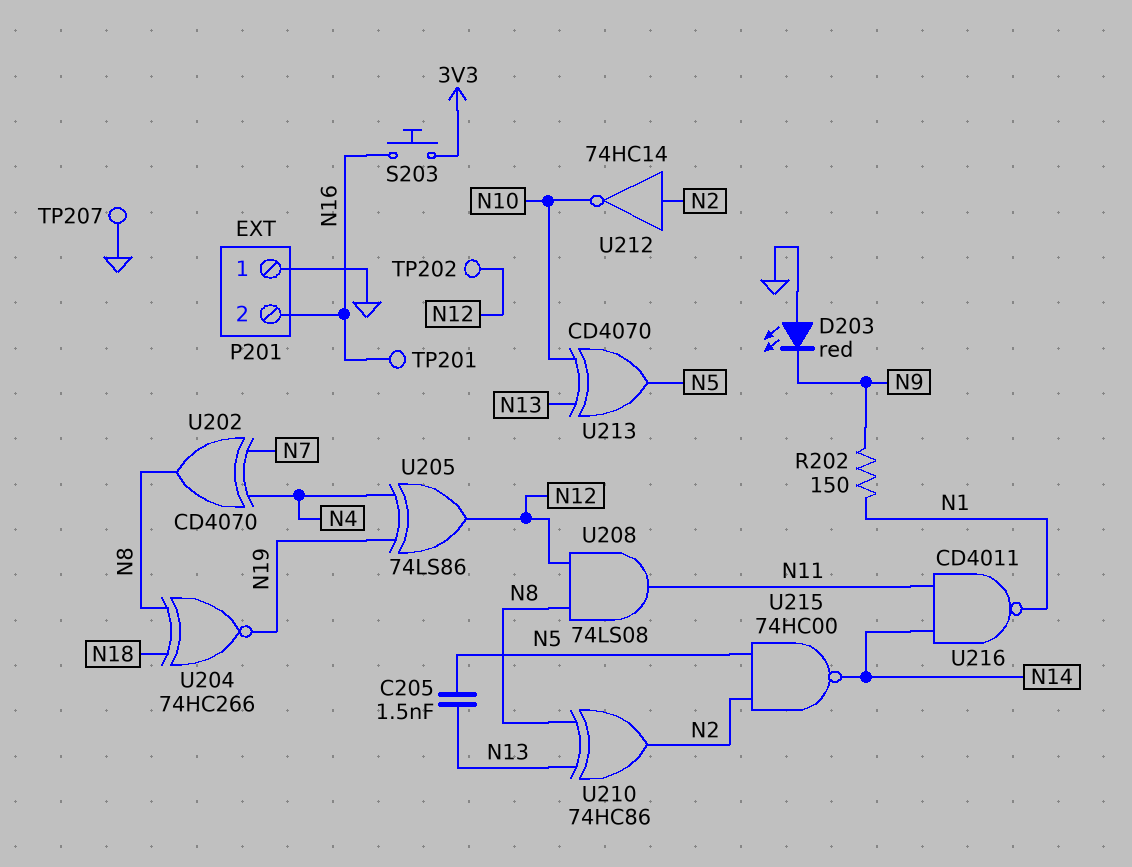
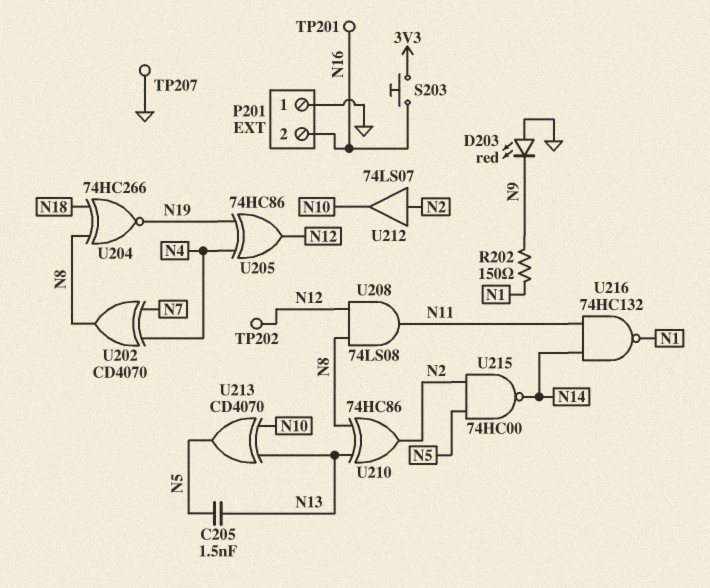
U205: XOR 74LS86 (in N4, in N19, out N12) -> XOR 74HC86 (in N4, in N19, out N12)
U212: NOT 74HC14 (in N2, out N10) -> buffer 74LS07 (in N2, out N10)
U216: NAND CD4011 (in N11, in N14, out N1) -> NAND 74HC132 (in N11, in N14, out N1)

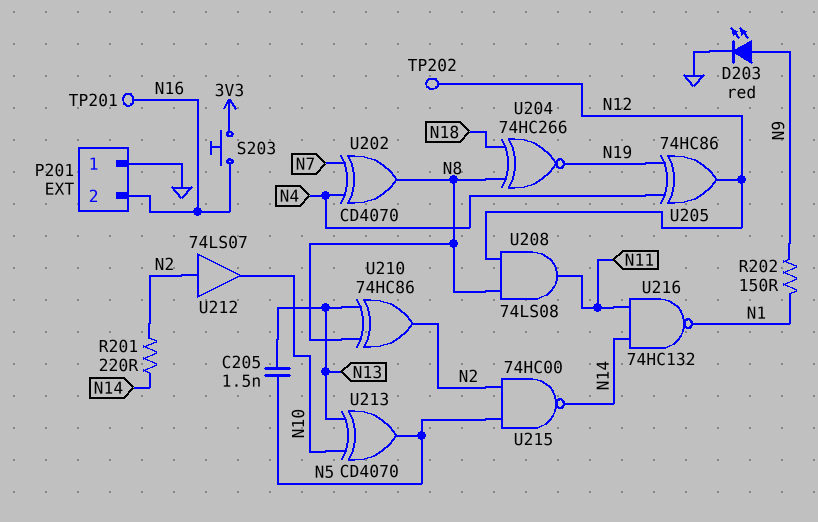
D203: LED red (A GND, K N9) -> LED red (A N9, K GND)
R201: none -> 220 (N2, N14)
TP207: test point (GND) -> none

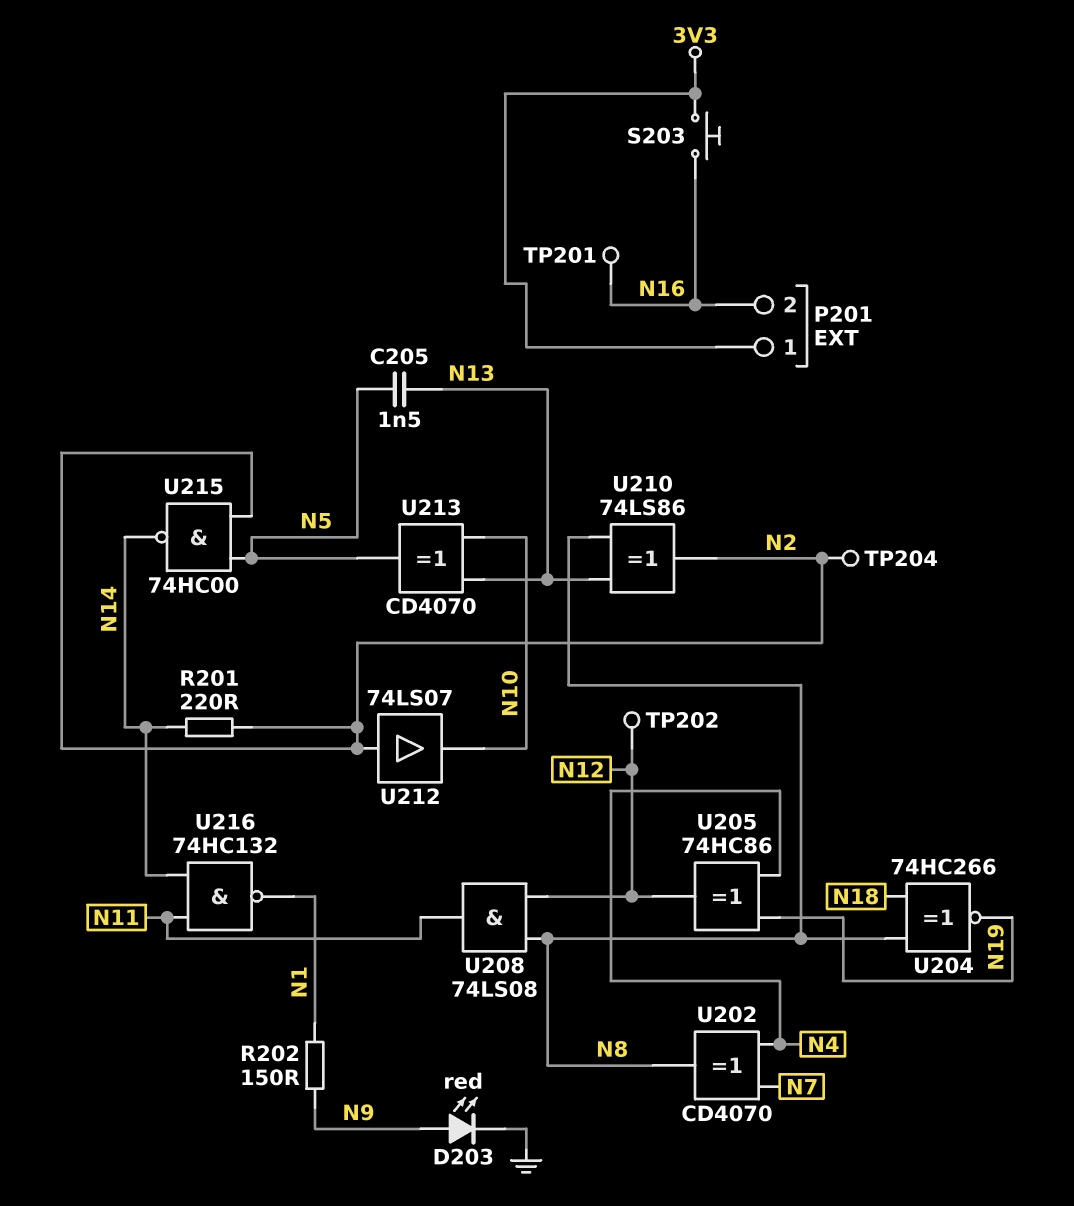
P201 pin 1: GND -> 3V3
TP204: none -> test point (N2)
U210: XOR 74HC86 (in N8, in N13, out N2) -> XOR 74LS86 (in N8, in N13, out N2)

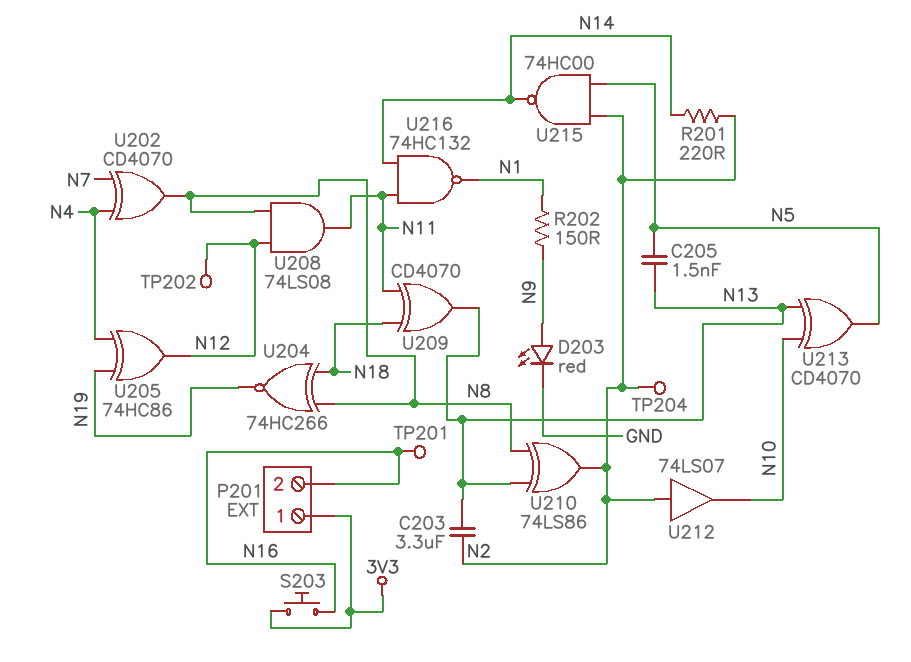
C203: none -> 3.3uF (N2, N13)
U209: none -> XOR CD4070 (in N11, in N18, out N13)

